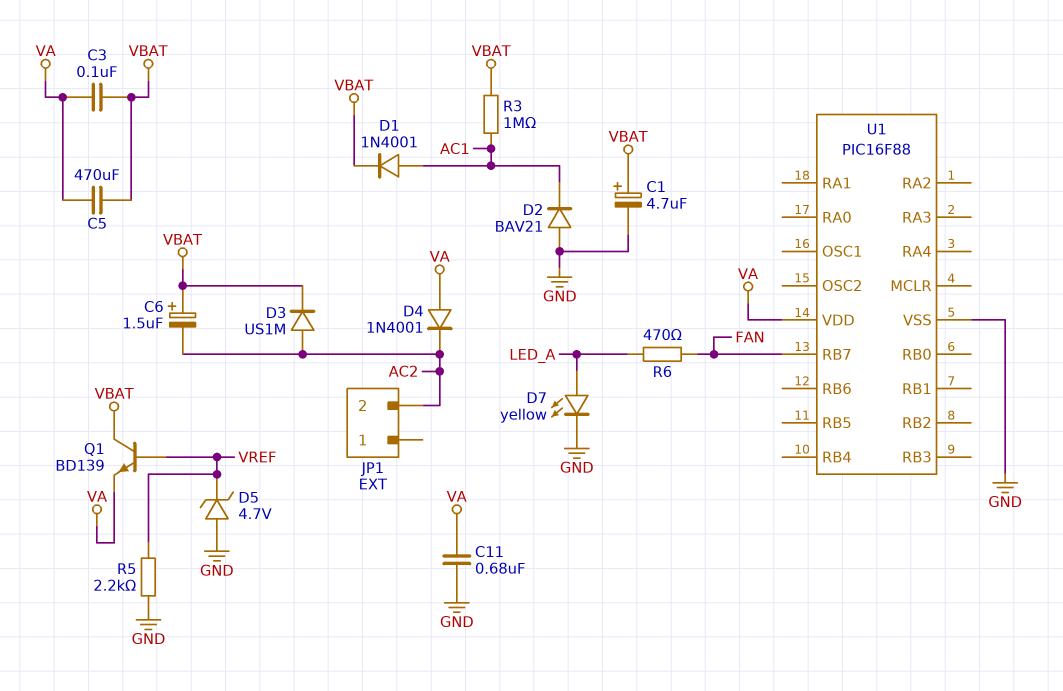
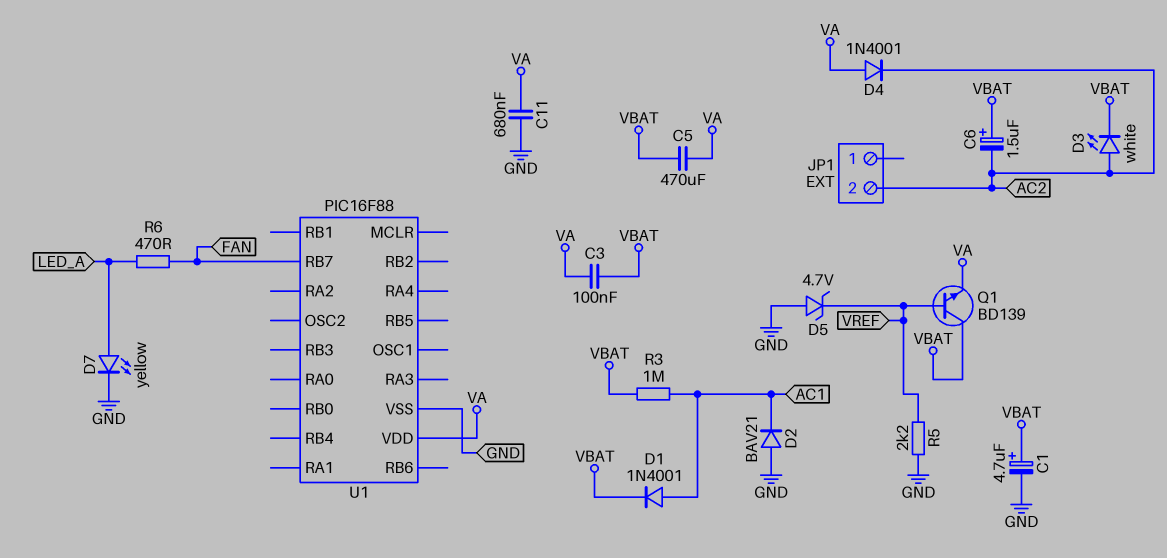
D3: diode US1M (A AC2, K VBAT) -> LED white (A AC2, K VBAT)

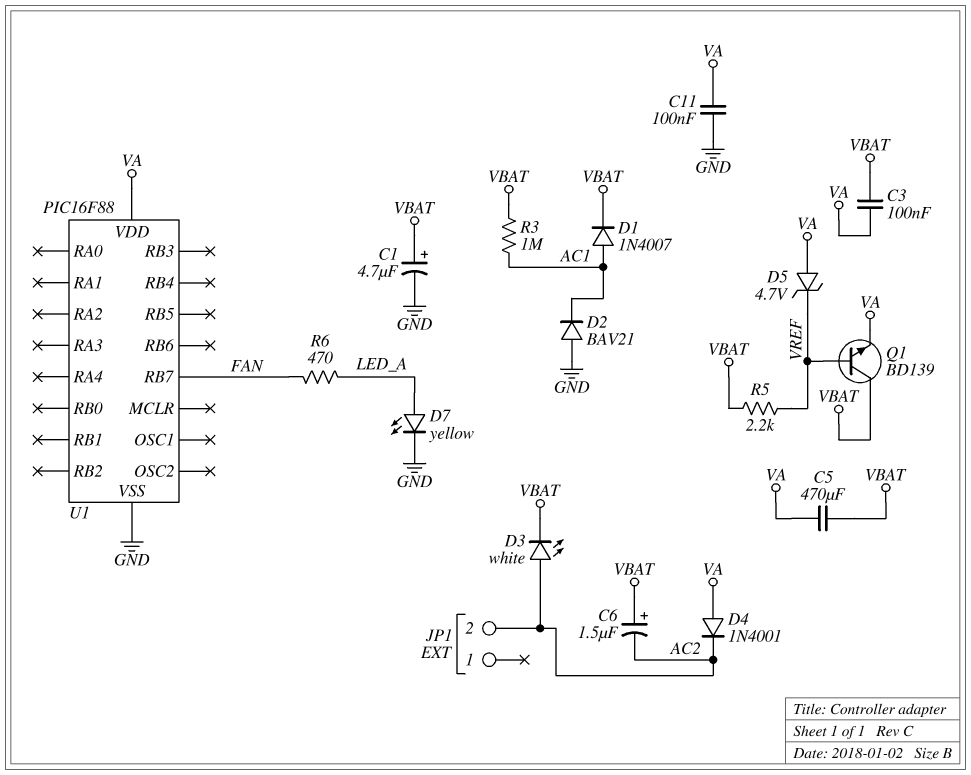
C11: 680nF (GND, VA) -> 100nF (GND, VA)
D1: diode 1N4001 (A AC1, K VBAT) -> diode 1N4007 (A AC1, K VBAT)
D5: zener 4.7V (A GND, K VREF) -> zener 4.7V (A VA, K VREF)
R5: 2.2k (GND, VREF) -> 2.2k (VBAT, VREF)

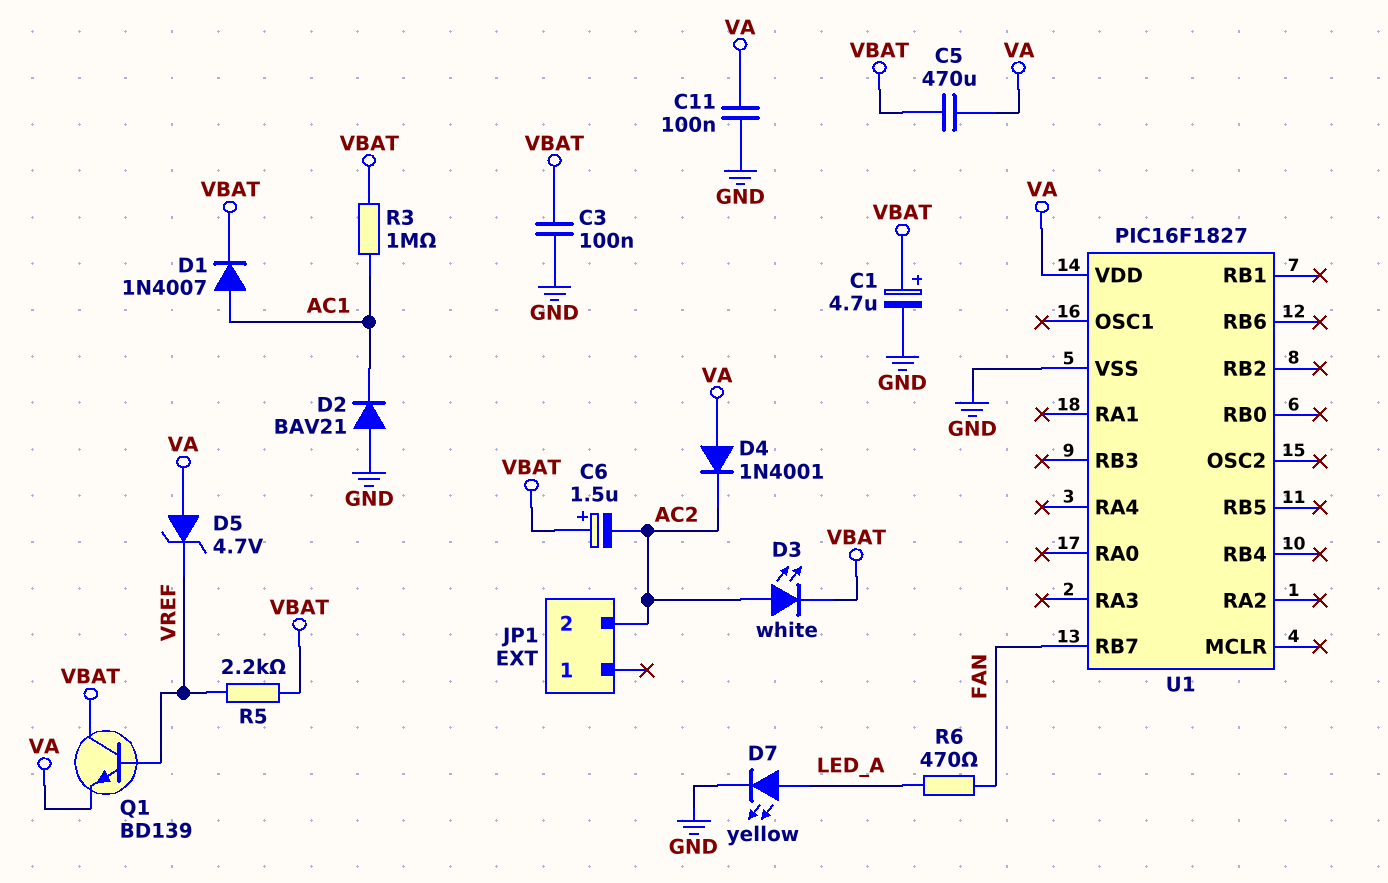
C3: 100nF (VA, VBAT) -> 100nF (GND, VBAT)
U1: PIC16F88 -> PIC16F1827

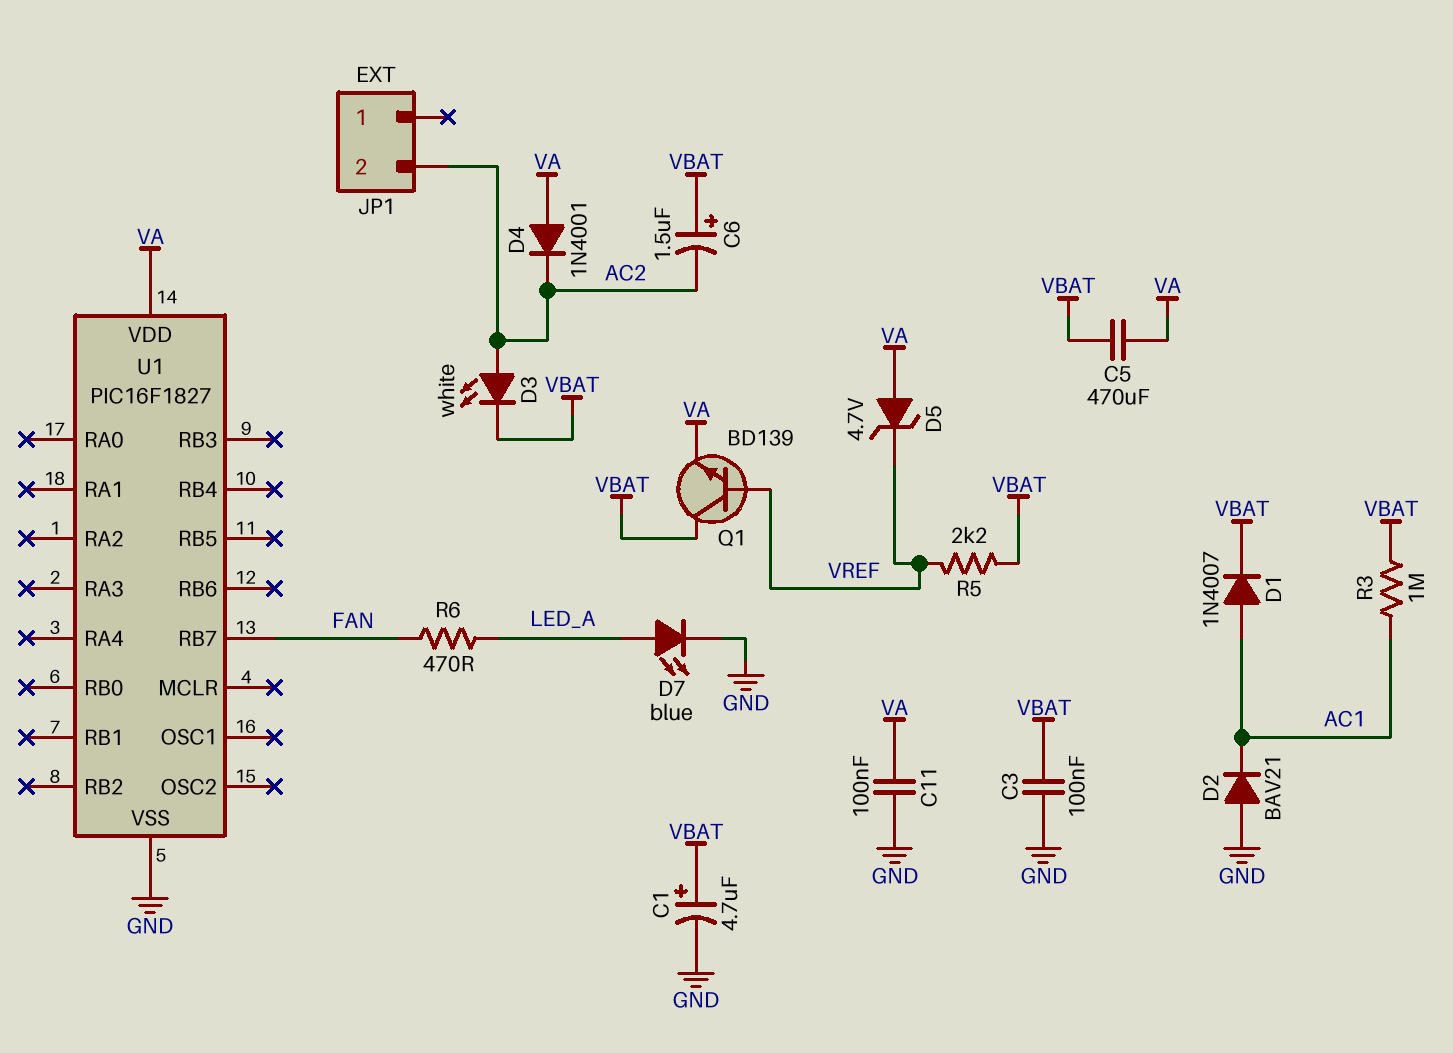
D7: LED yellow (A LED_A, K GND) -> LED blue (A LED_A, K GND)

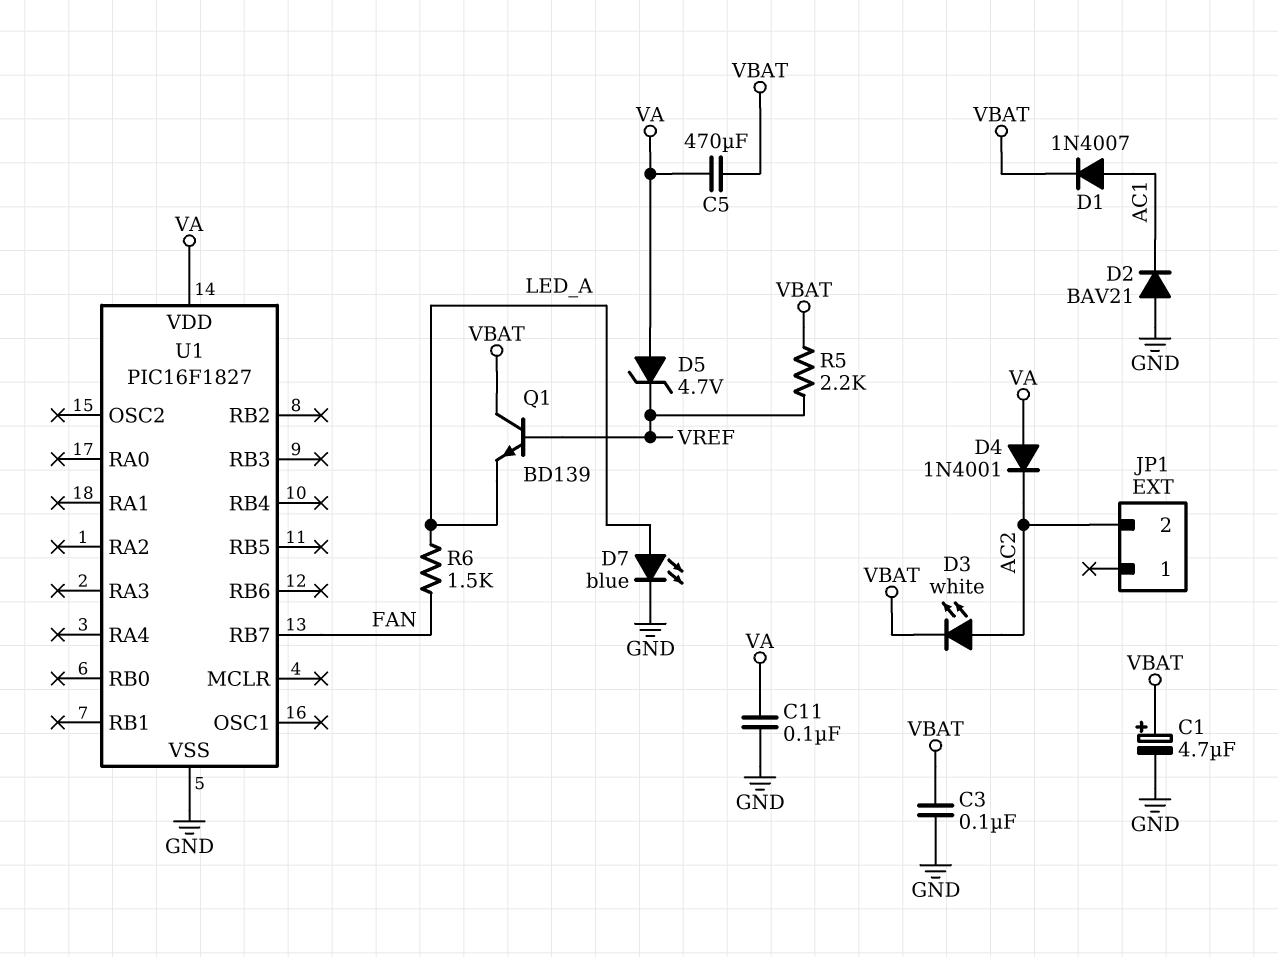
C6: 1.5uF (plus VBAT, minus AC2) -> none
Q1: NPN BD139 (B VREF, C VBAT, E VA) -> NPN BD139 (B VREF, C VBAT, E LED_A)
R3: 1M (AC1, VBAT) -> none
R6: 470 (FAN, LED_A) -> 1.5k (FAN, LED_A)

